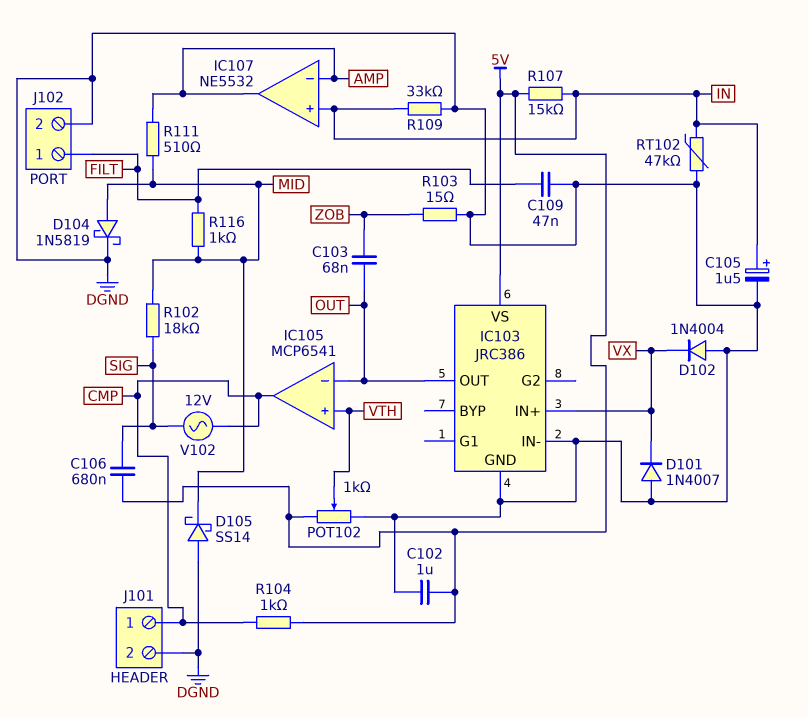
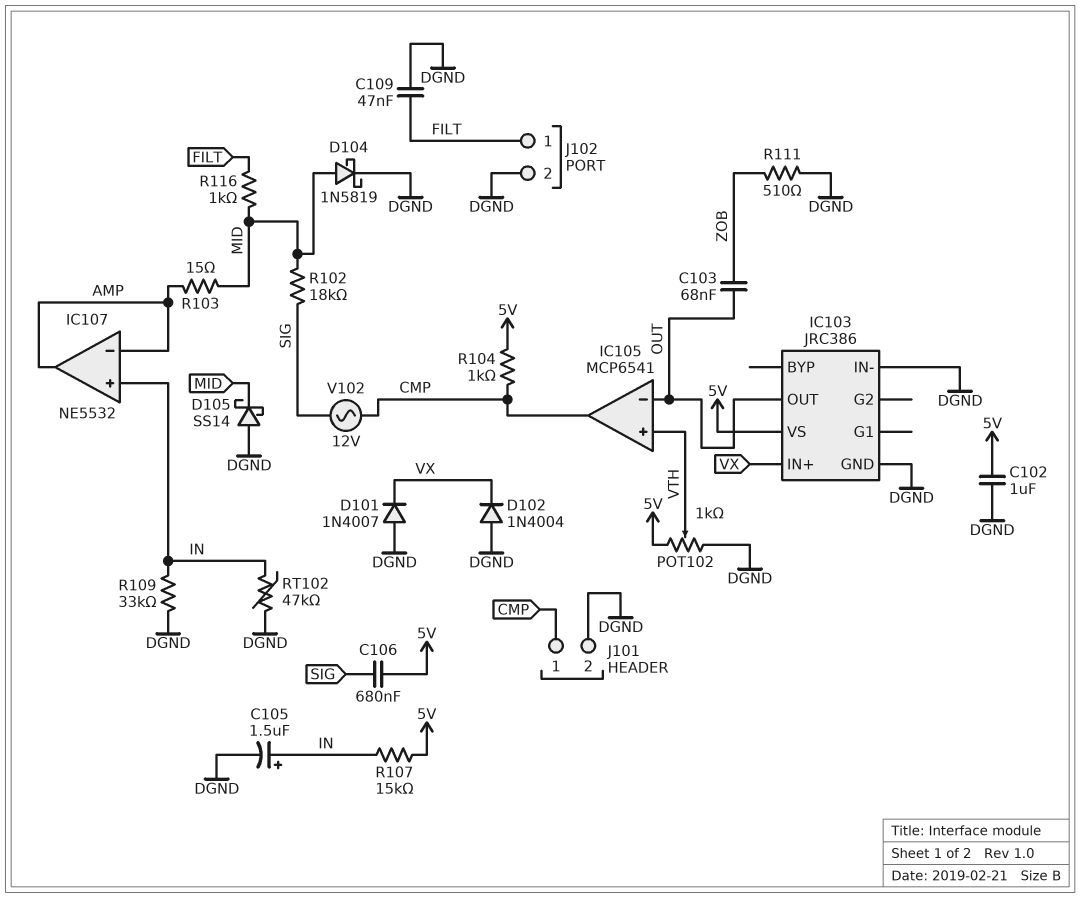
R103: 15 (DGND, ZOB) -> 15 (AMP, MID)
R111: 510 (AMP, MID) -> 510 (DGND, ZOB)

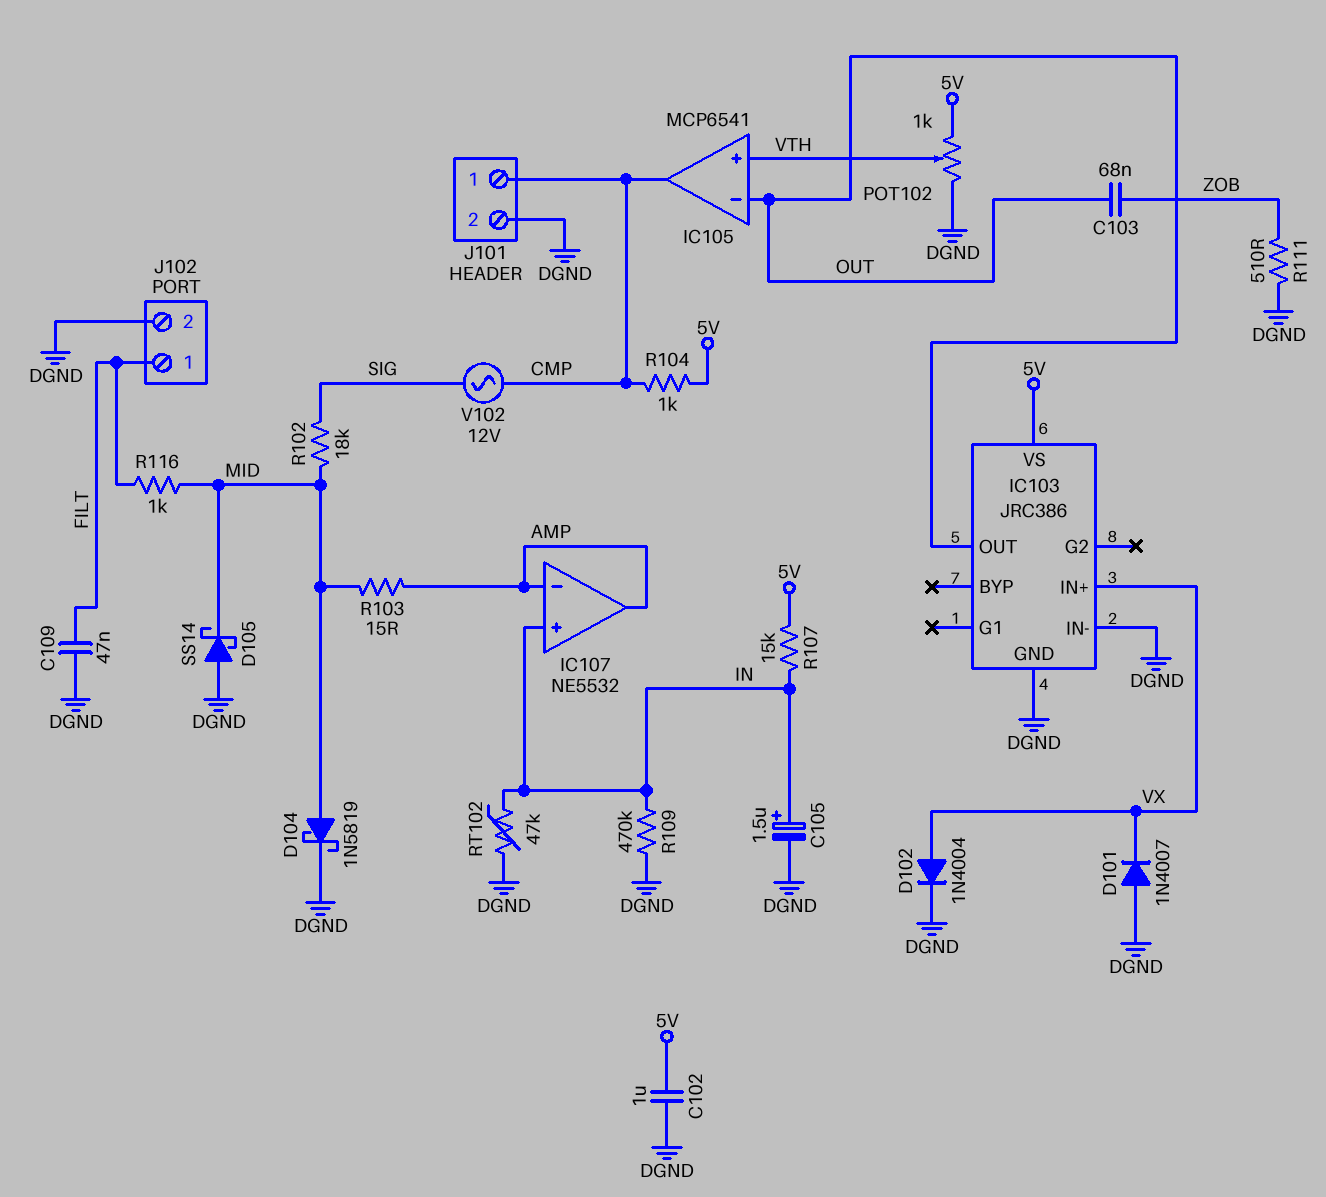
C106: 680nF (5V, SIG) -> none
D102: diode 1N4004 (A DGND, K VX) -> diode 1N4004 (A VX, K DGND)
R109: 33k (DGND, IN) -> 470k (DGND, IN)

